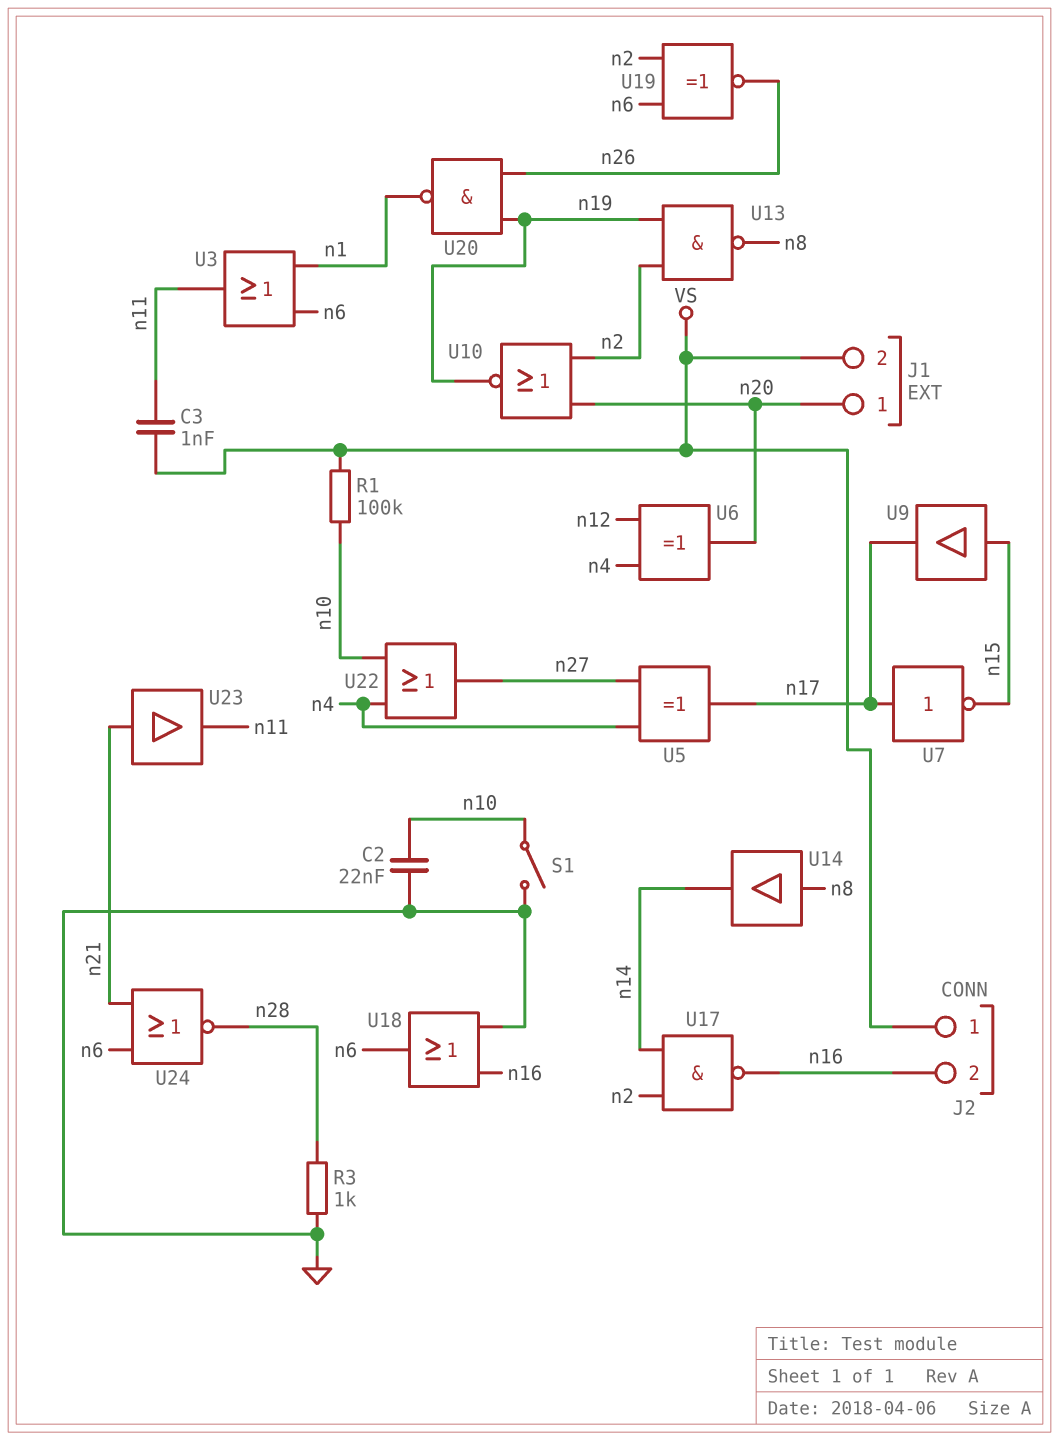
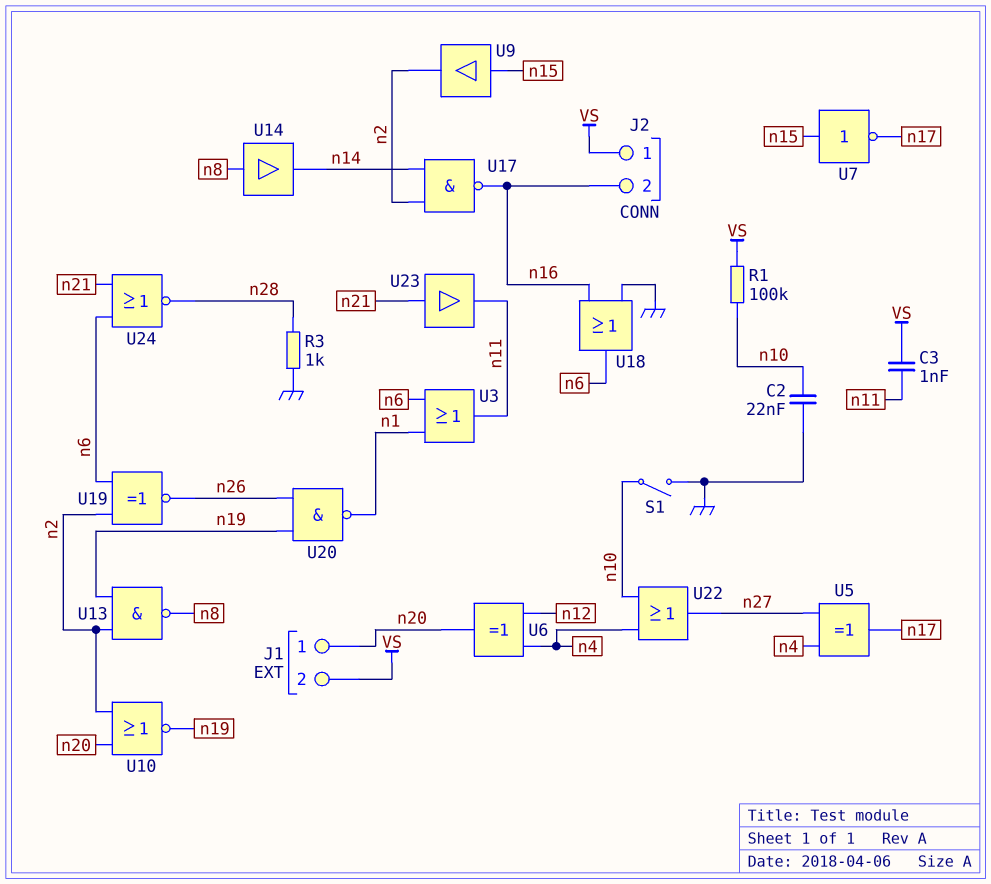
U7: NOT (in n17, out n15) -> NOT (in n15, out n17)
U9: buffer (in n15, out n17) -> buffer (in n15, out n2)

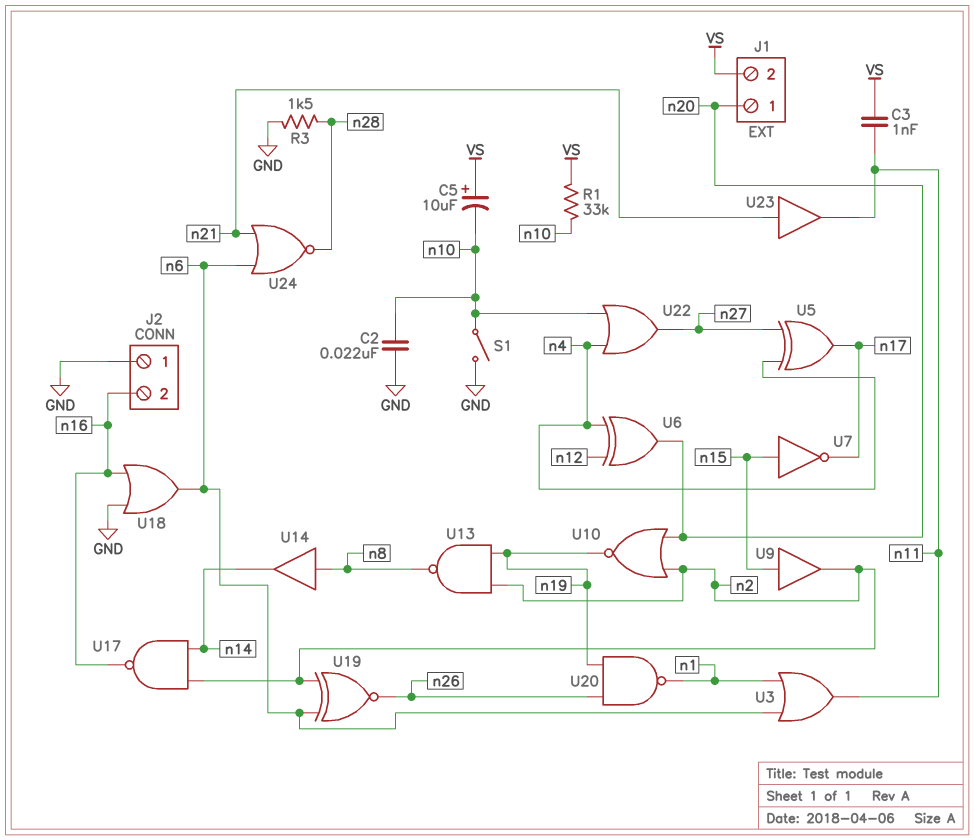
C5: none -> 10uF (plus VS, minus n10)
J2 pin 1: VS -> GND
R1: 100k (VS, n10) -> 33k (VS, n10)
R3: 1k (GND, n28) -> 1.5k (GND, n28)

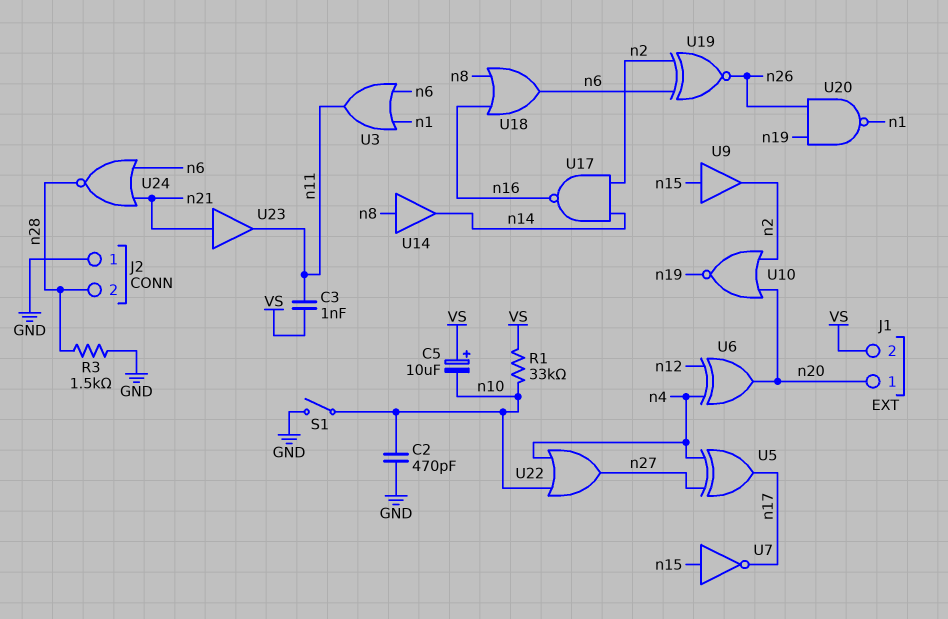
C2: 22nF (GND, n10) -> 470pF (GND, n10)
J2 pin 2: n16 -> n28
U13: NAND (in n2, in n19, out n8) -> none
U18: OR (in GND, in n16, out n6) -> OR (in n8, in n16, out n6)

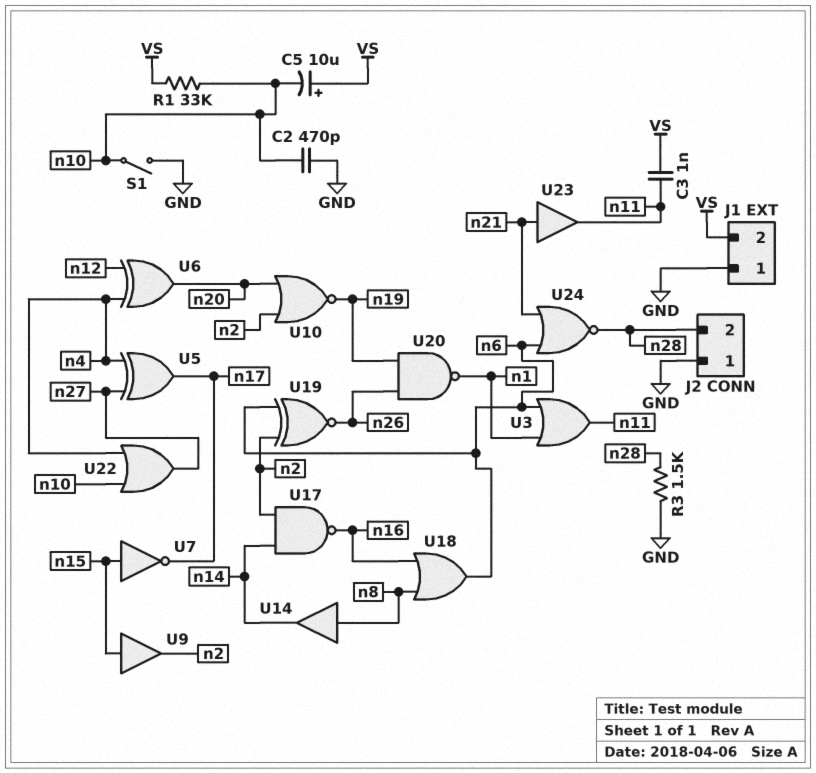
J1 pin 1: n20 -> GND

